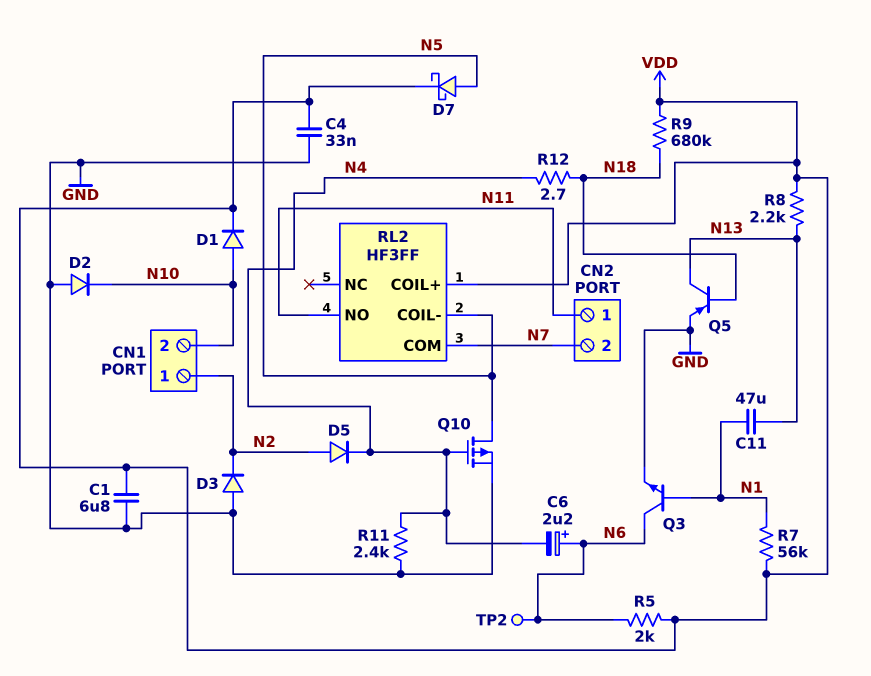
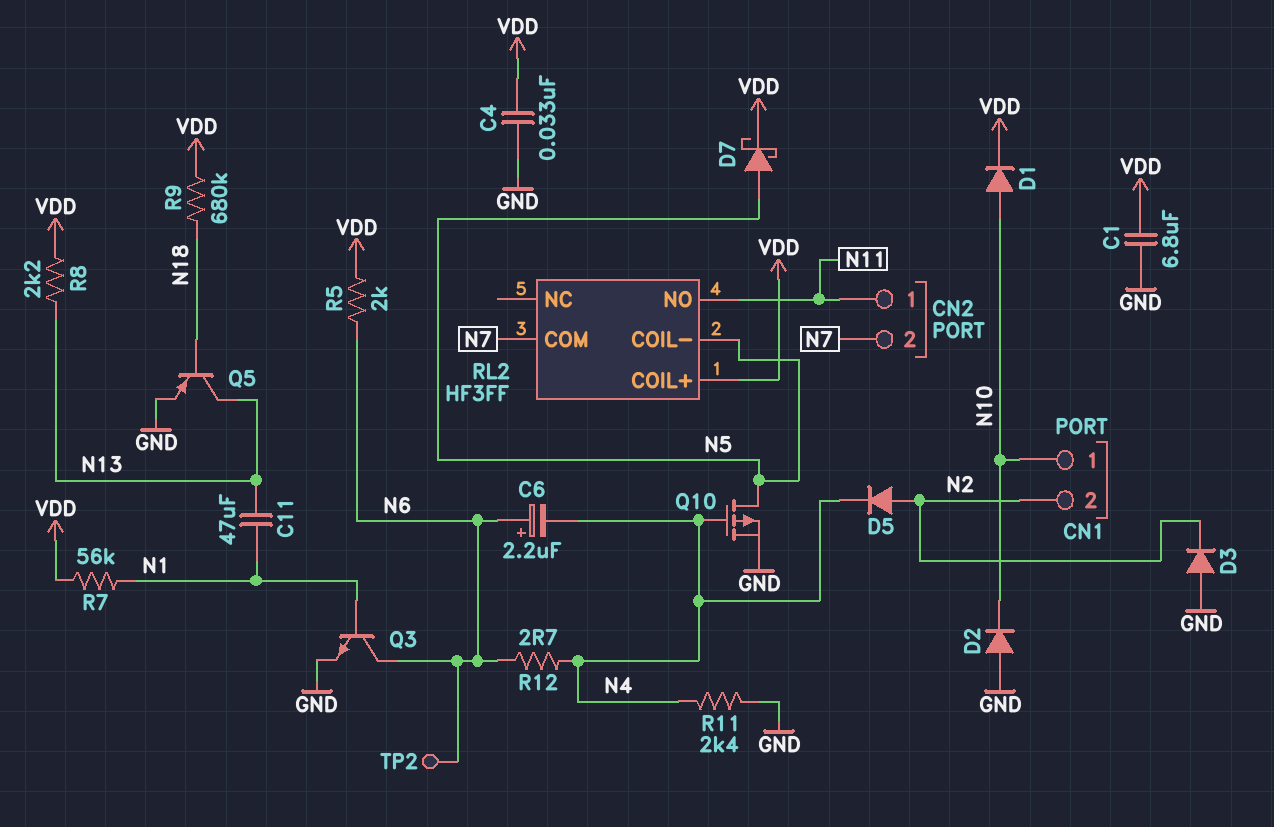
CN1 pin 1: N2 -> N10
CN1 pin 2: N10 -> N2
R12: 2.7 (N4, N18) -> 2.7 (N4, N6)

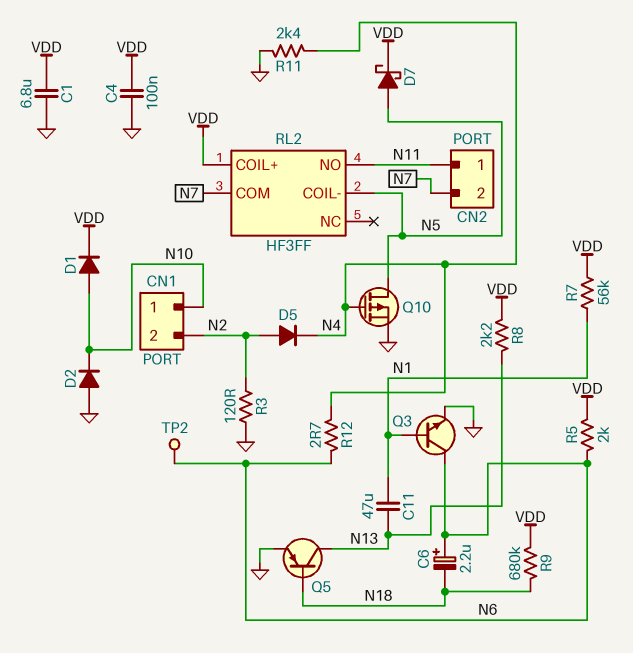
C4: 33nF (GND, VDD) -> 100nF (GND, VDD)
C6: 2.2uF (plus N6, minus N4) -> 2.2uF (plus N6, minus N18)
D3: diode (A GND, K N2) -> none
R3: none -> 120 (GND, N2)

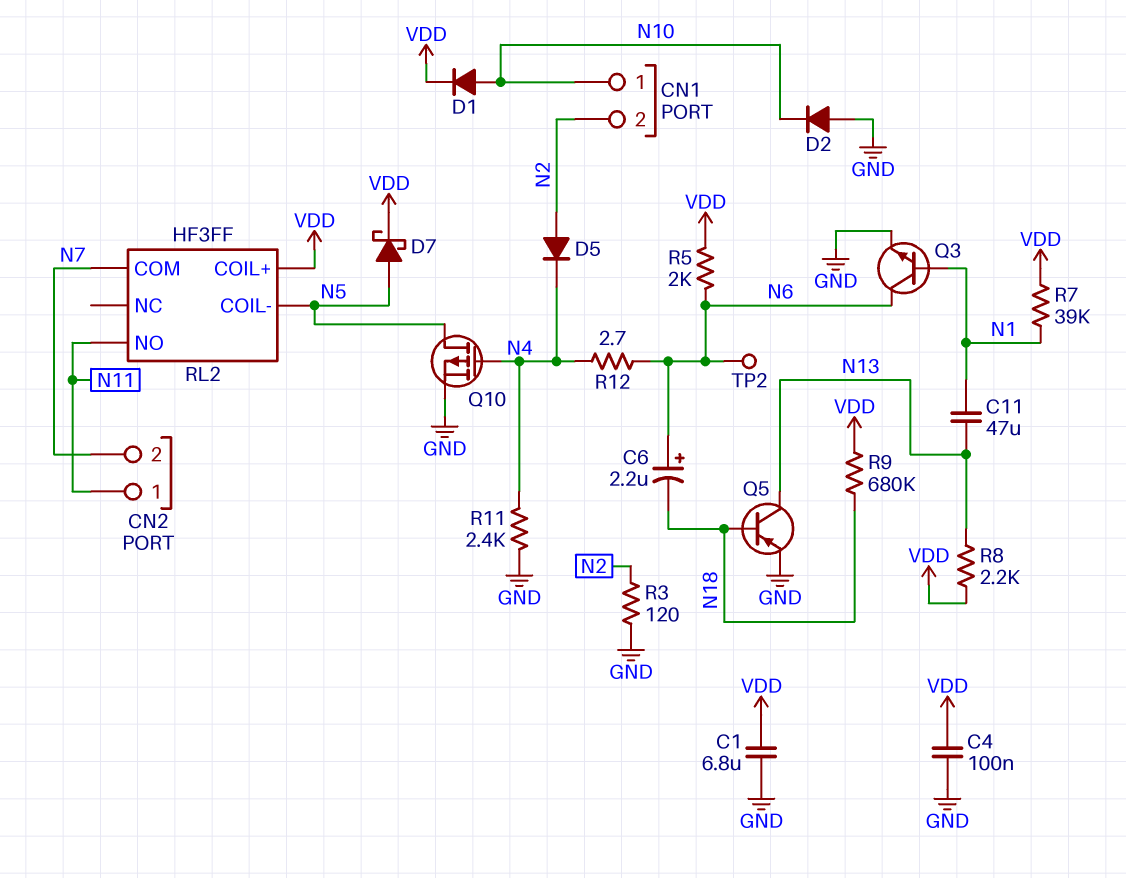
R7: 56k (N1, VDD) -> 39k (N1, VDD)

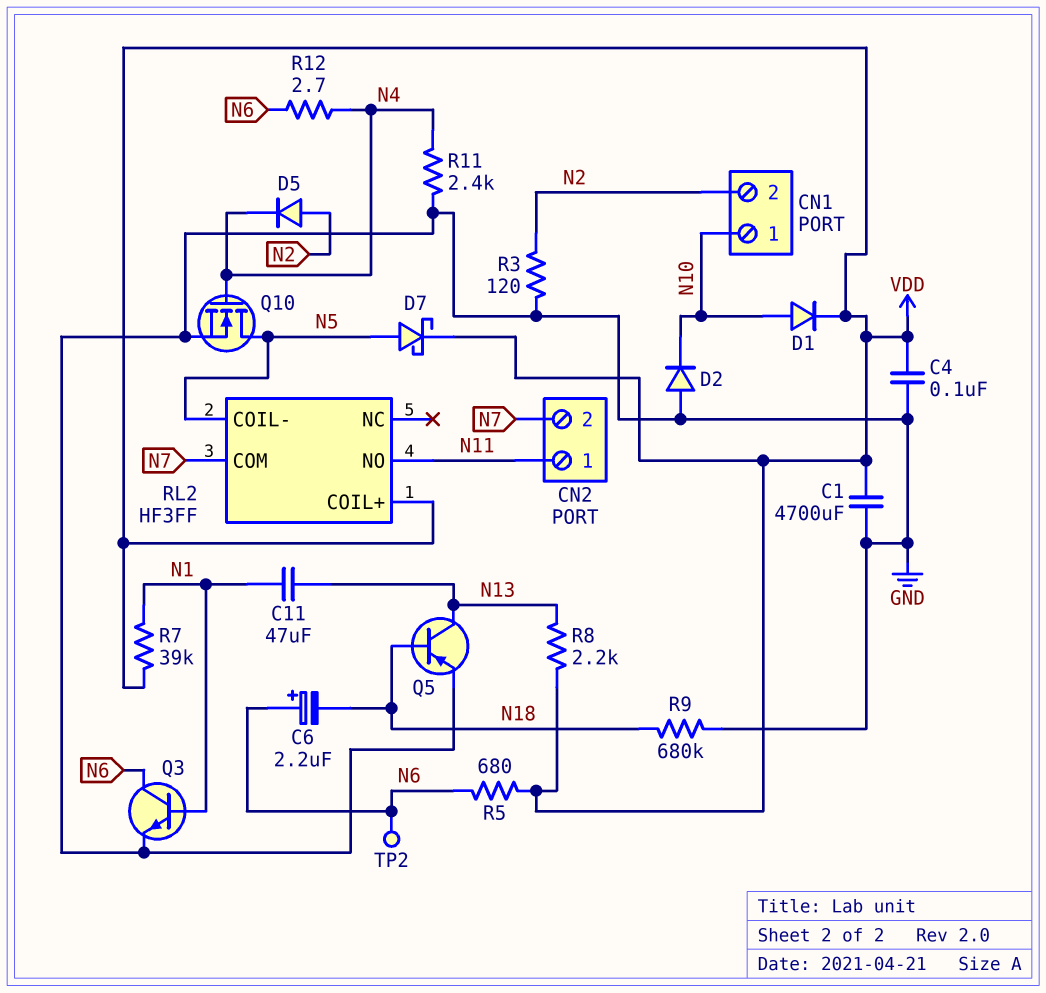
C1: 6.8uF (GND, VDD) -> 4700uF (GND, VDD)
Q10: PMOS (G N4, D N5, S GND) -> NMOS (G N4, D N5, S GND)
R5: 2k (N6, VDD) -> 680 (N6, VDD)
R9: 680k (N18, VDD) -> 680k (GND, N18)

